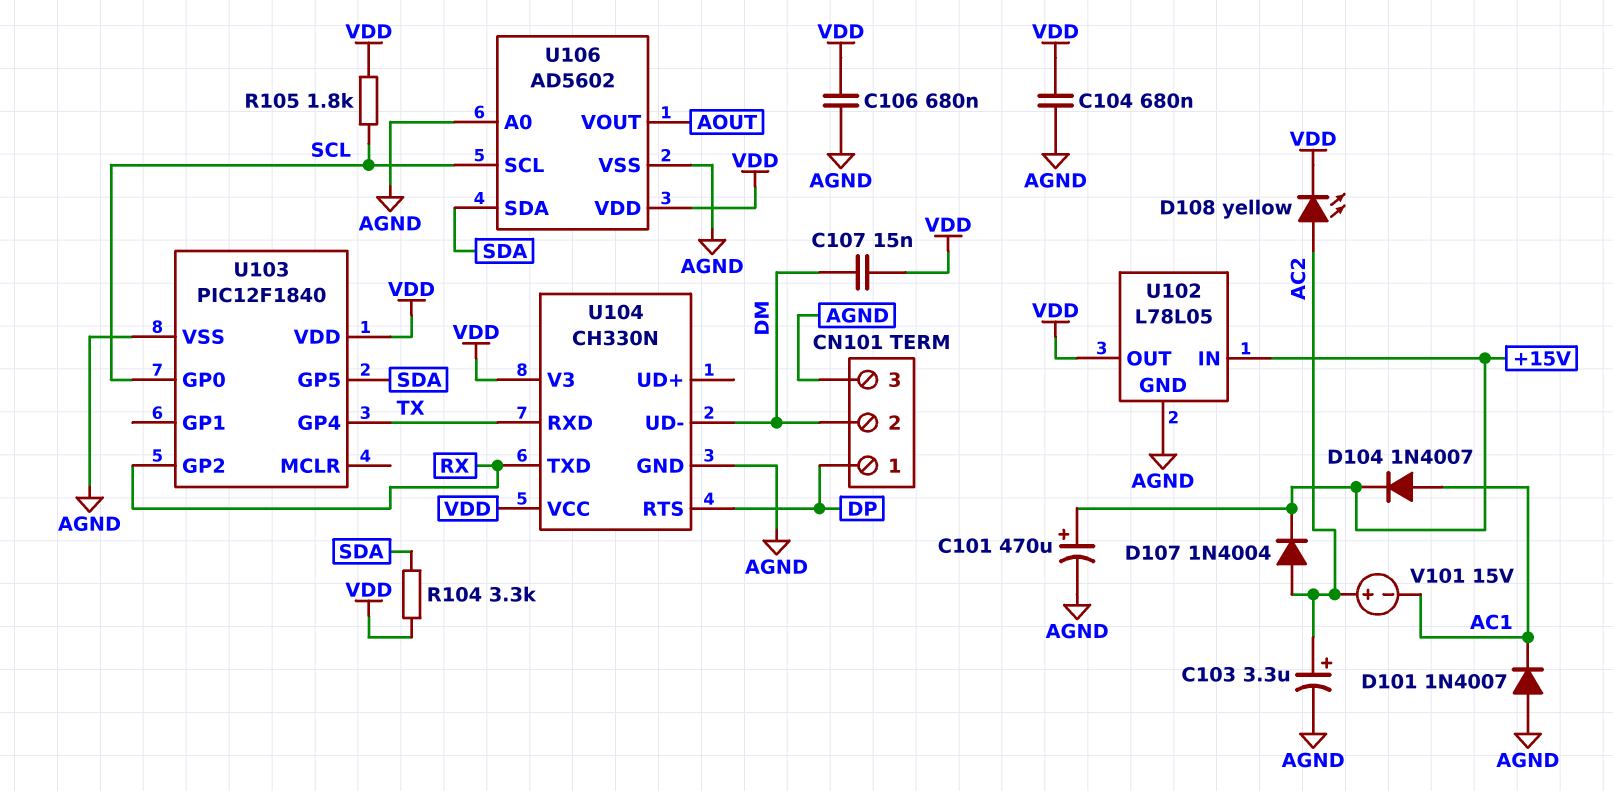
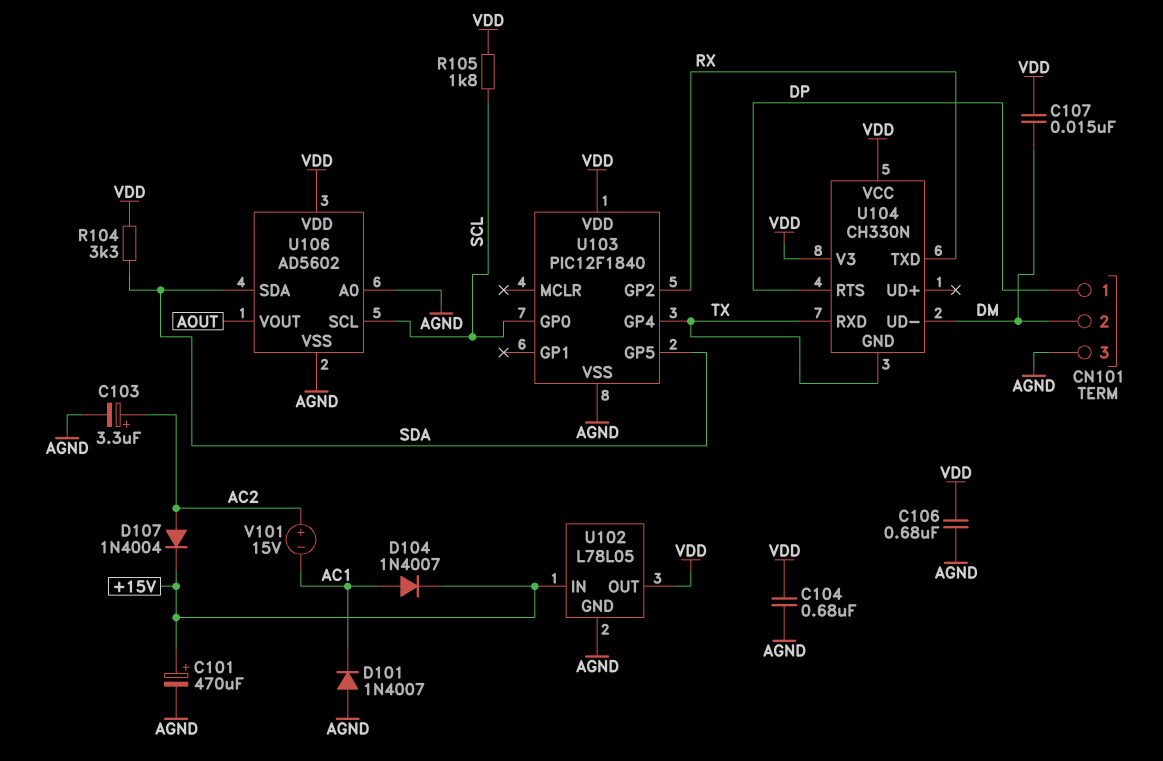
D108: LED yellow (A AC2, K VDD) -> none
U104 pin GND: AGND -> TX

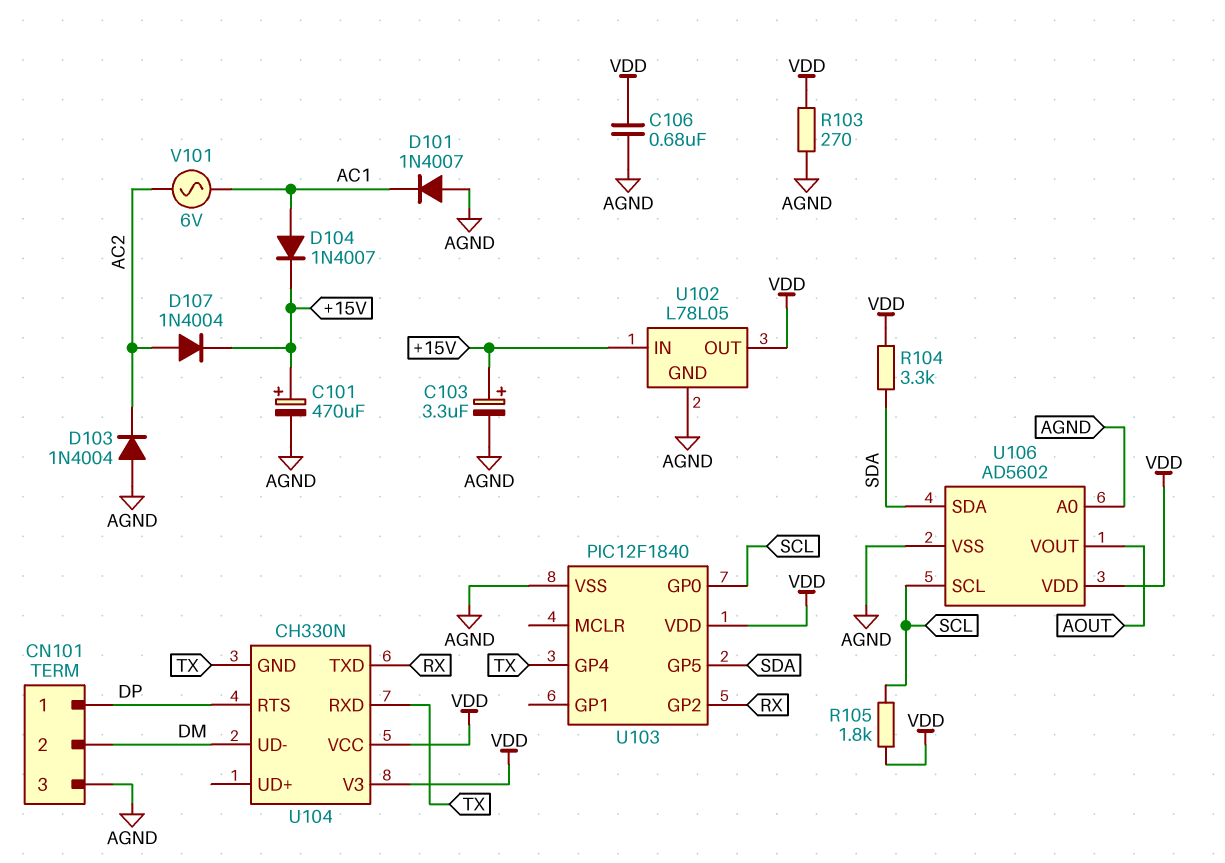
C103: 3.3uF (plus AC2, minus AGND) -> 3.3uF (plus +15V, minus AGND)
C104: 680nF (AGND, VDD) -> none
C107: 15nF (DM, VDD) -> none
D103: none -> diode 1N4004 (A AGND, K AC2)
R103: none -> 270 (AGND, VDD)
V101: 15V (plus AC2, minus AC1) -> AC 6V (AC1, AC2)

